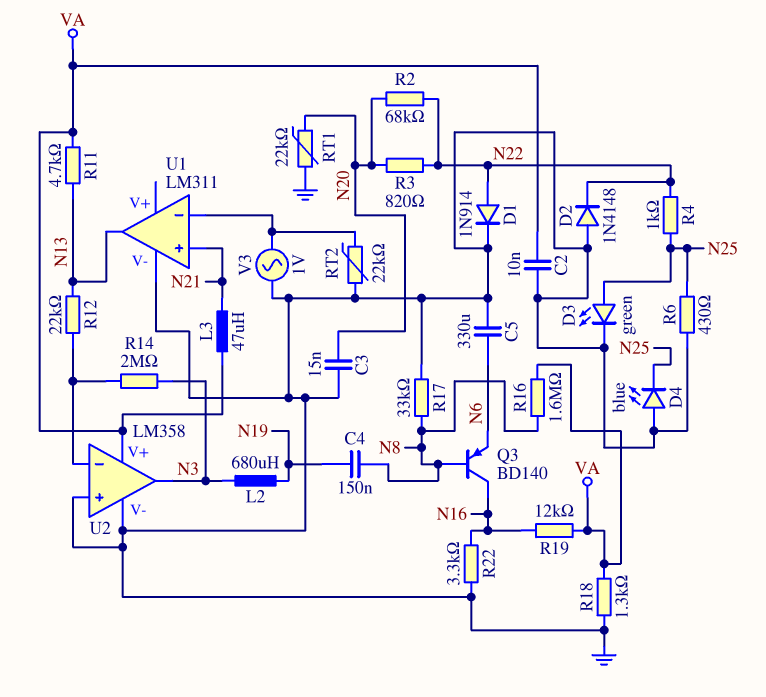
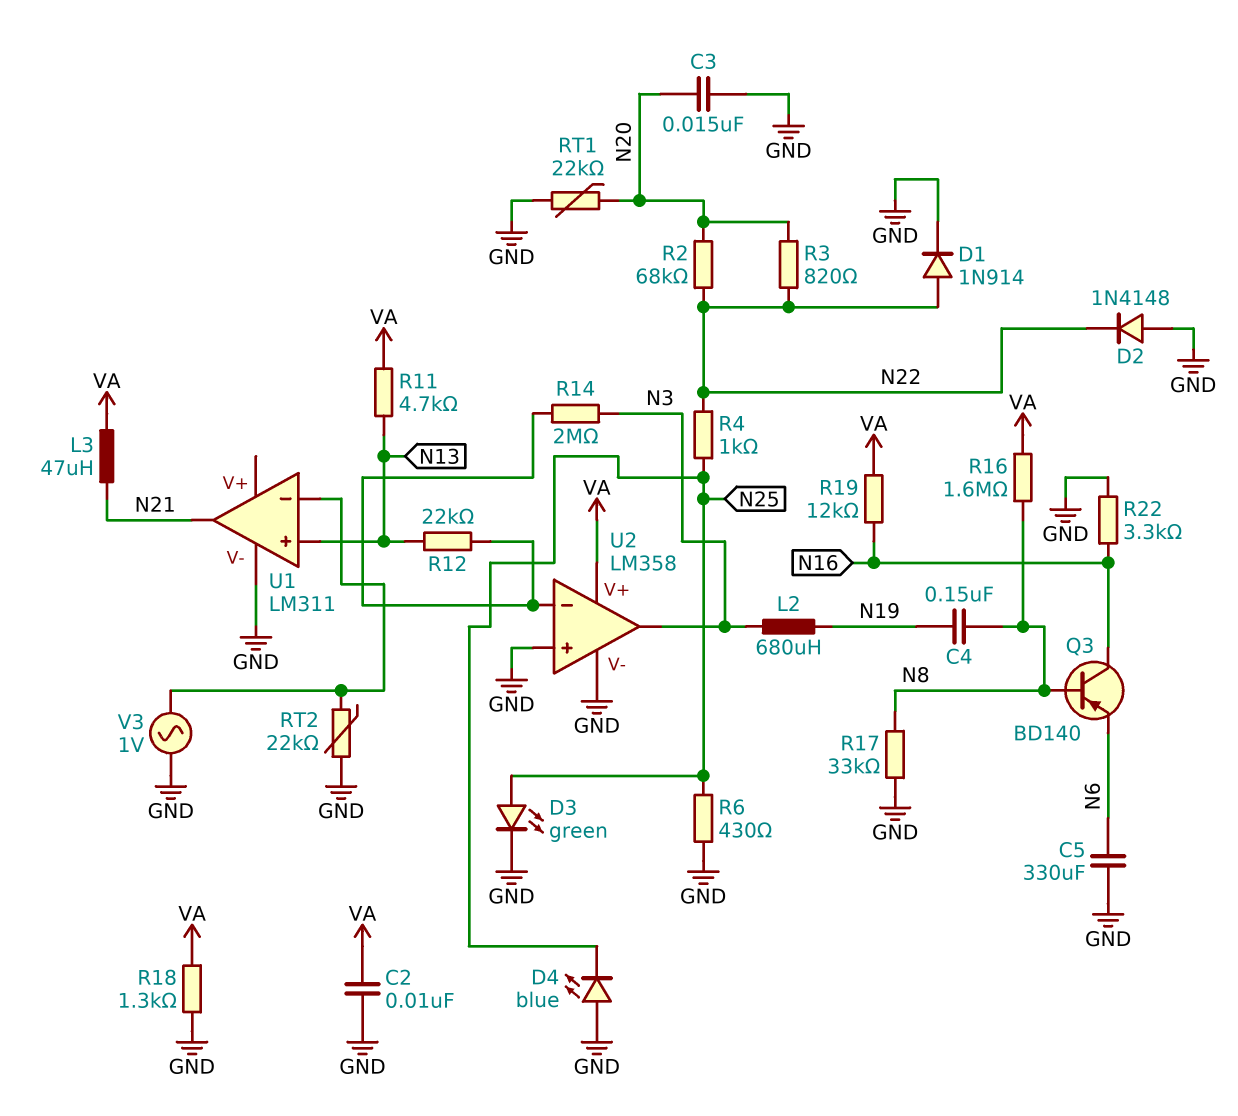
U1 pin in+: N21 -> N13
U1 pin out: N13 -> N21

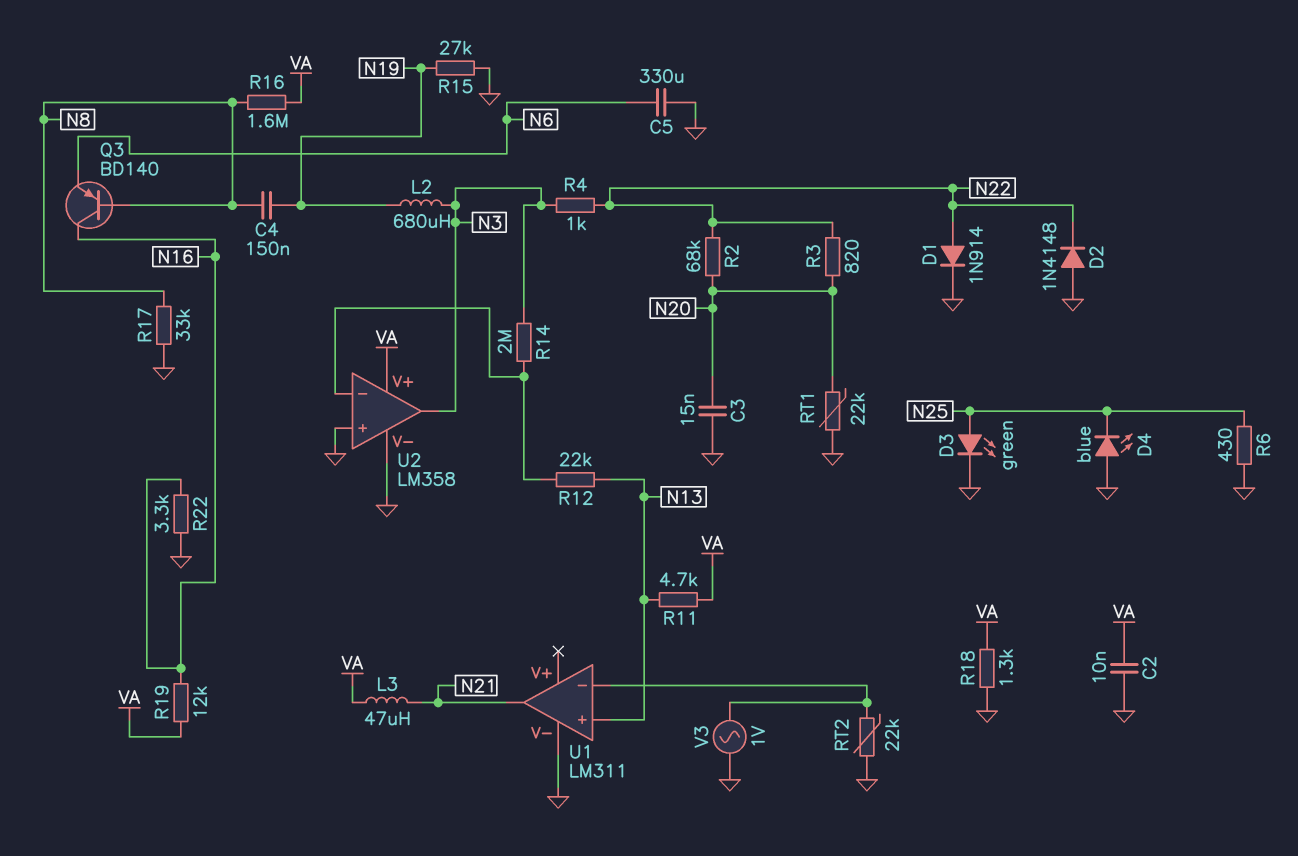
R4: 1k (N22, N25) -> 1k (N3, N22)
R15: none -> 27k (GND, N19)

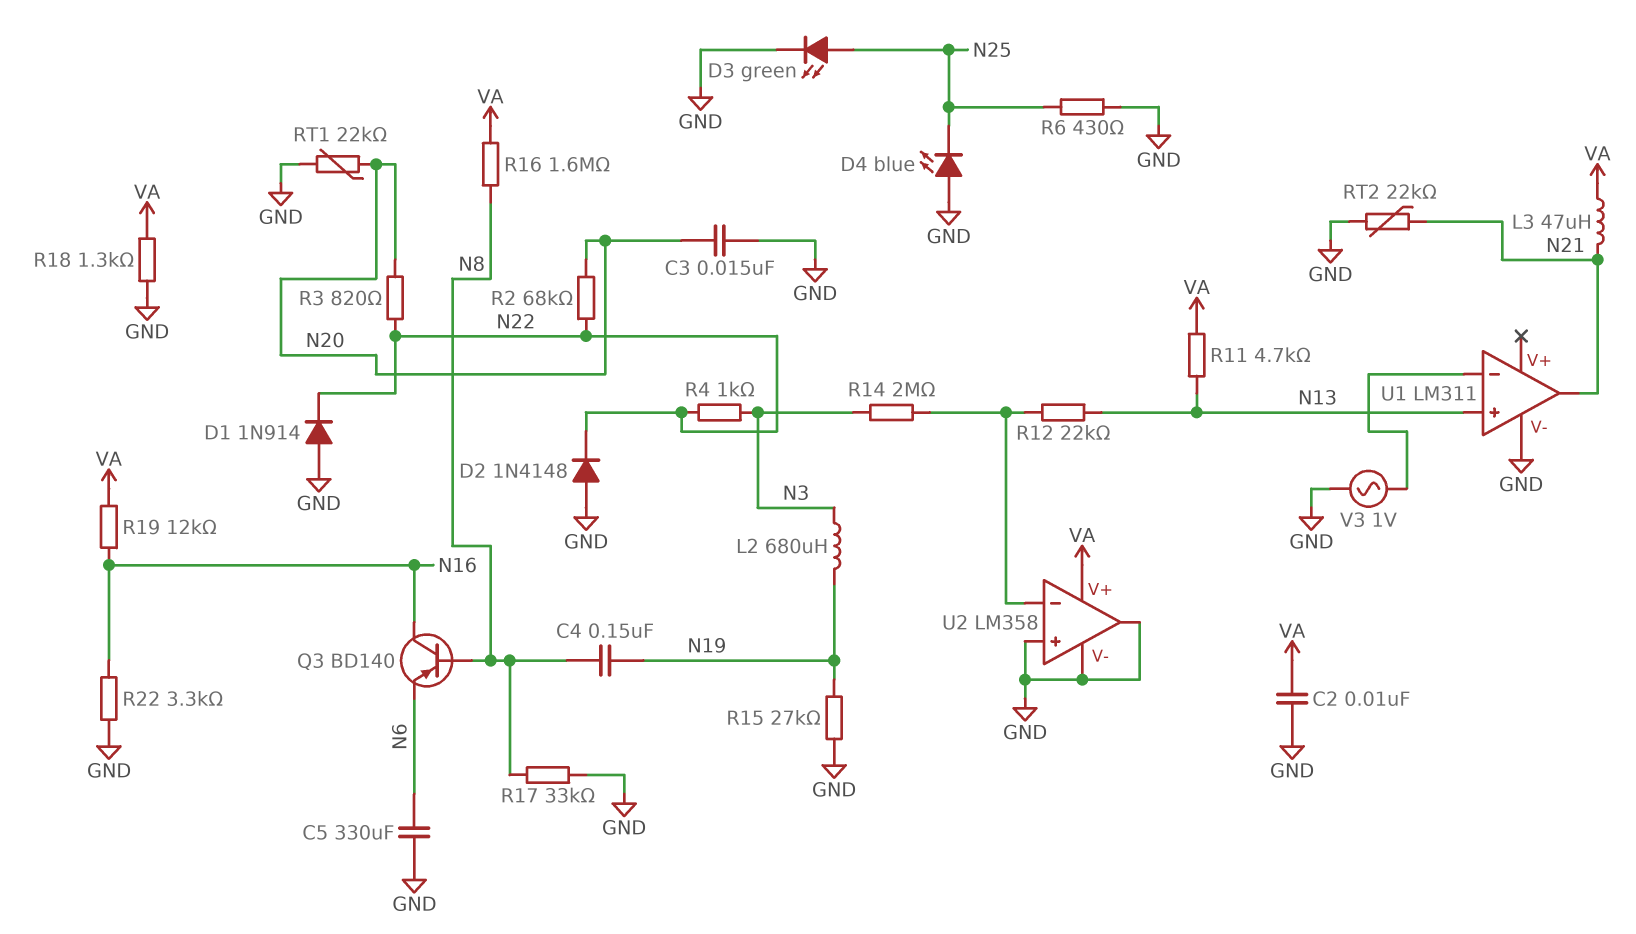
D1: diode 1N914 (A N22, K GND) -> diode 1N914 (A GND, K N22)
RT2: 22k (GND, U1/in-) -> 22k (GND, N21)
U2 pin out: N3 -> GND

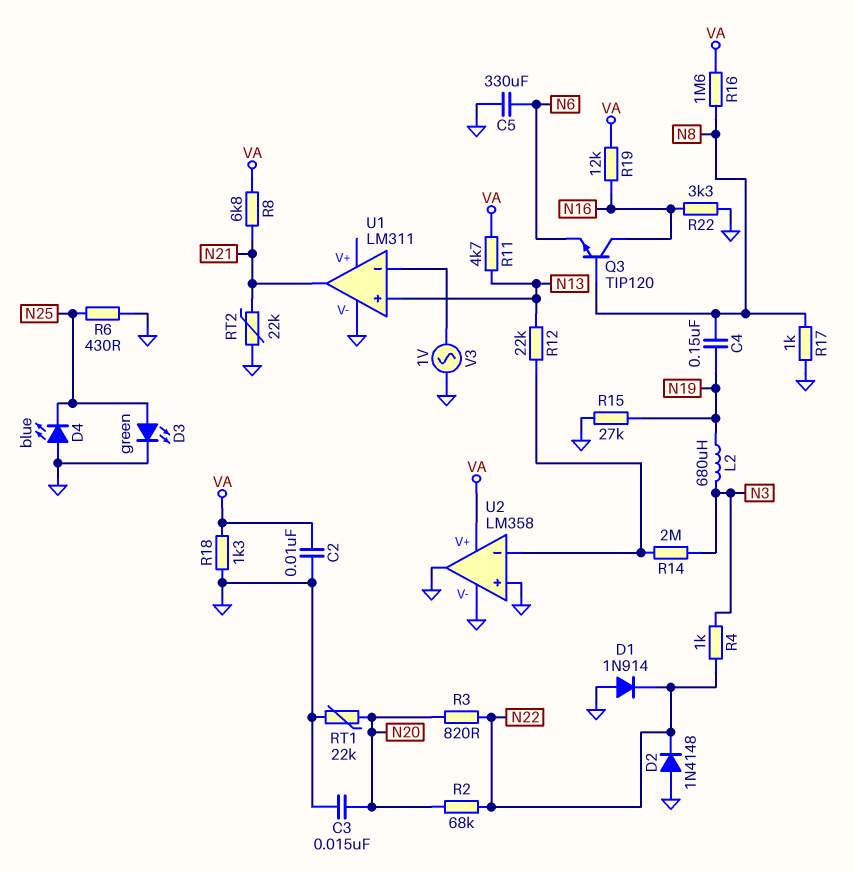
L3: 47uH (N21, VA) -> none
Q3: PNP BD140 (B N8, C N16, E N6) -> NPN TIP120 (B N8, C N16, E N6)
R8: none -> 6.8k (N21, VA)
R17: 33k (GND, N8) -> 1k (GND, N8)

